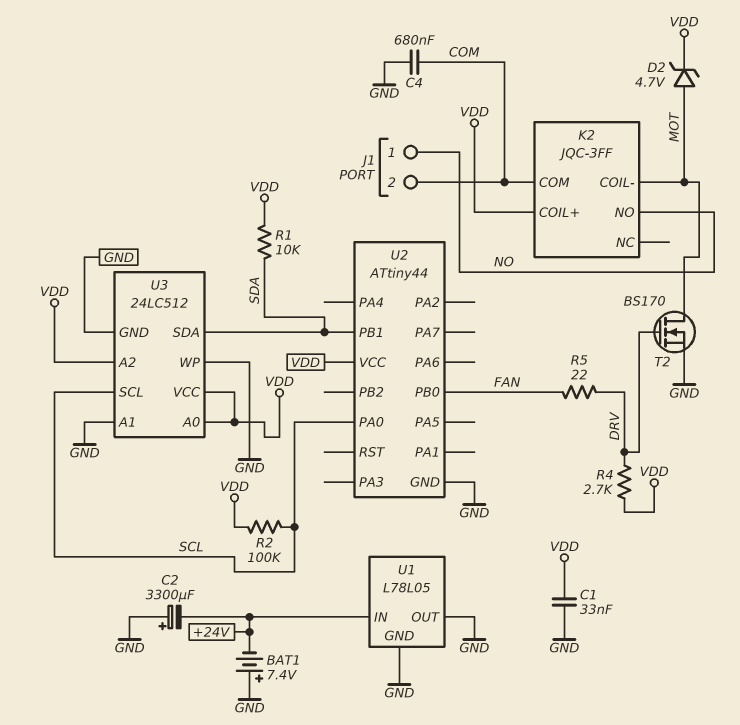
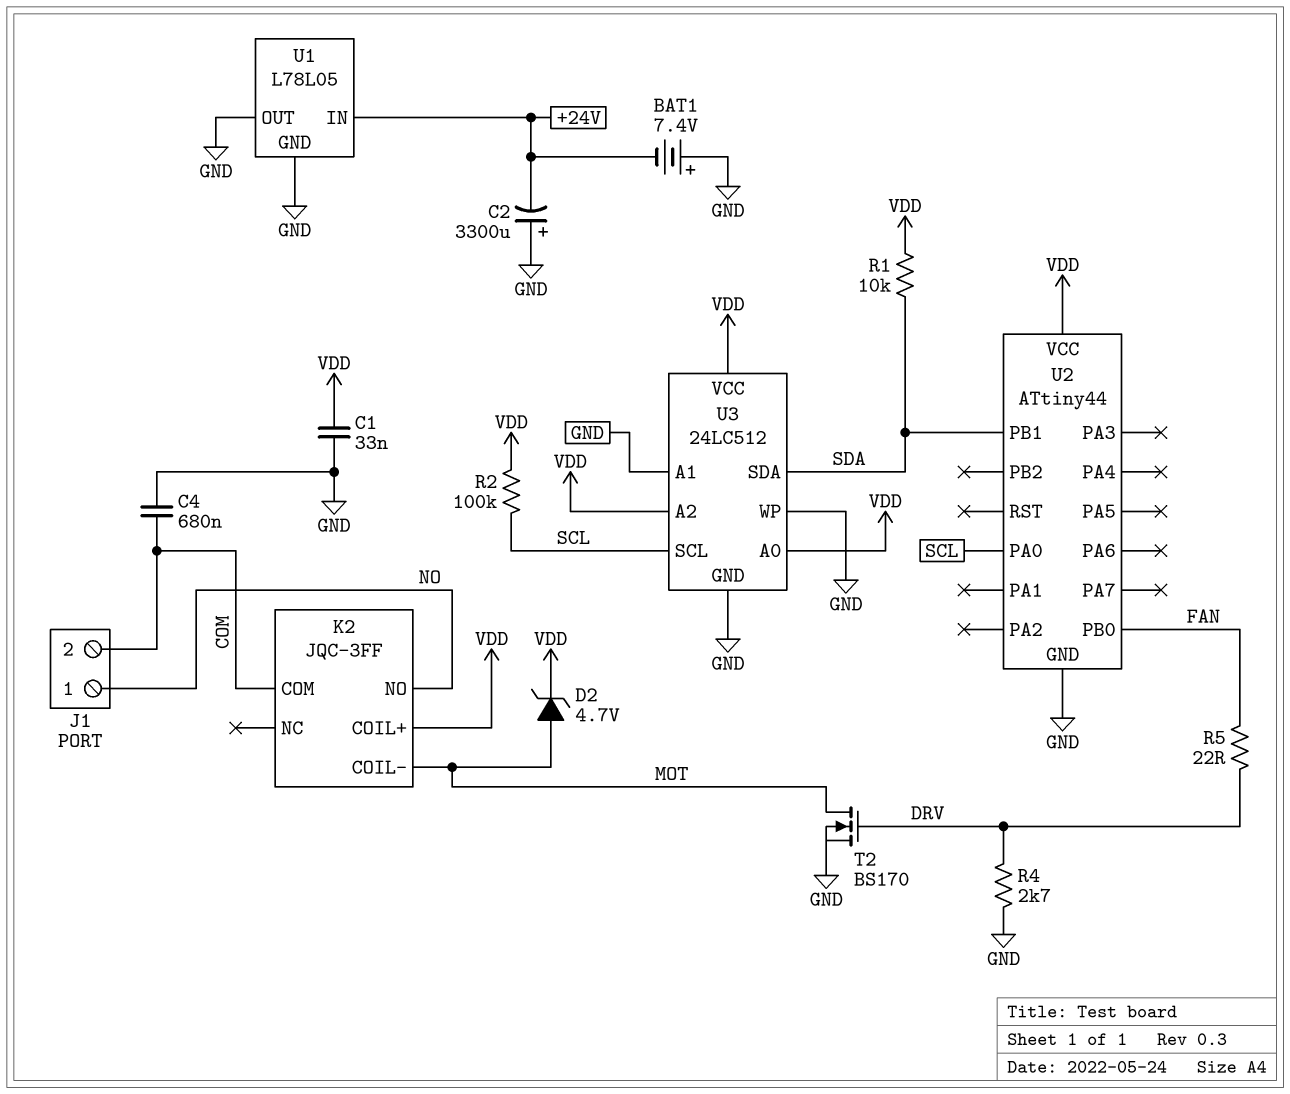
R4: 2.7k (DRV, VDD) -> 2.7k (DRV, GND)

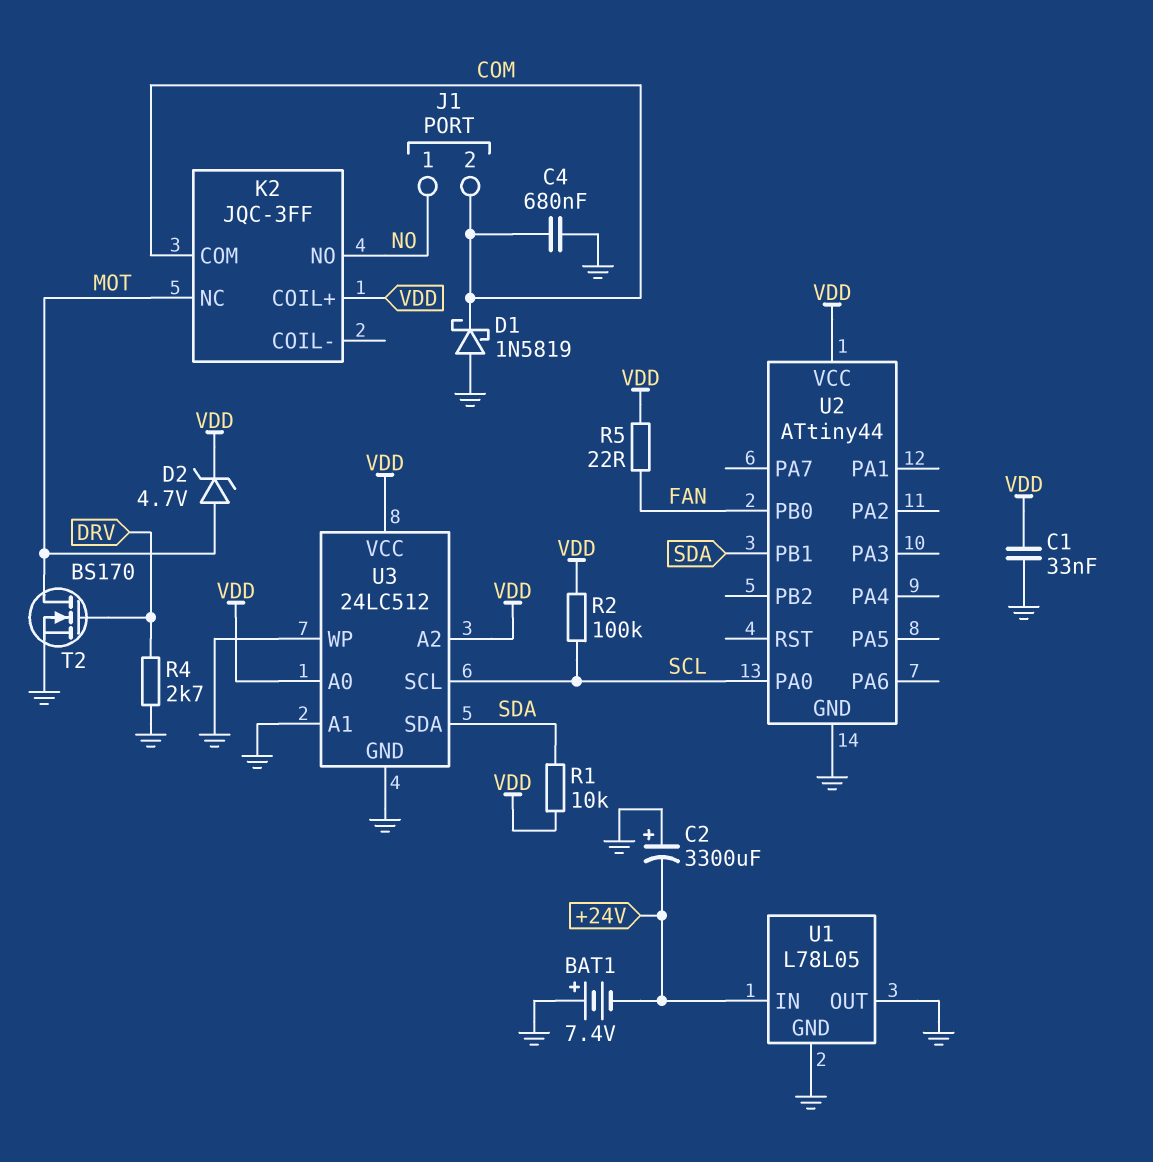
D1: none -> schottky 1N5819 (A GND, K COM)
K2 pin COIL-: MOT -> none
K2 pin NC: none -> MOT
R5: 22 (DRV, FAN) -> 22 (FAN, VDD)

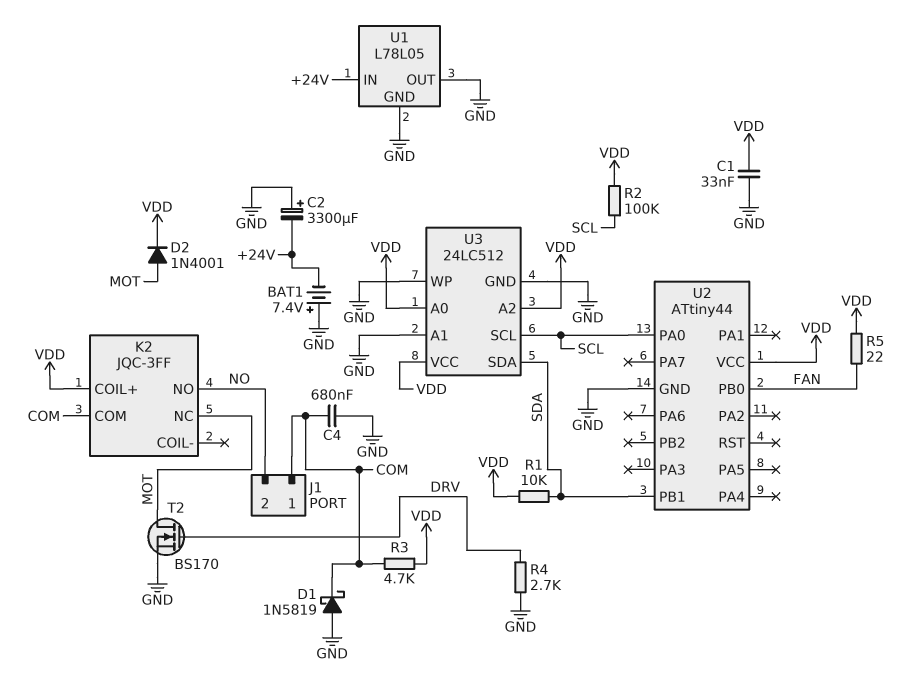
D2: zener 4.7V (A MOT, K VDD) -> diode 1N4001 (A MOT, K VDD)
J1 pin 1: NO -> COM
J1 pin 2: COM -> NO
R3: none -> 4.7k (COM, VDD)

